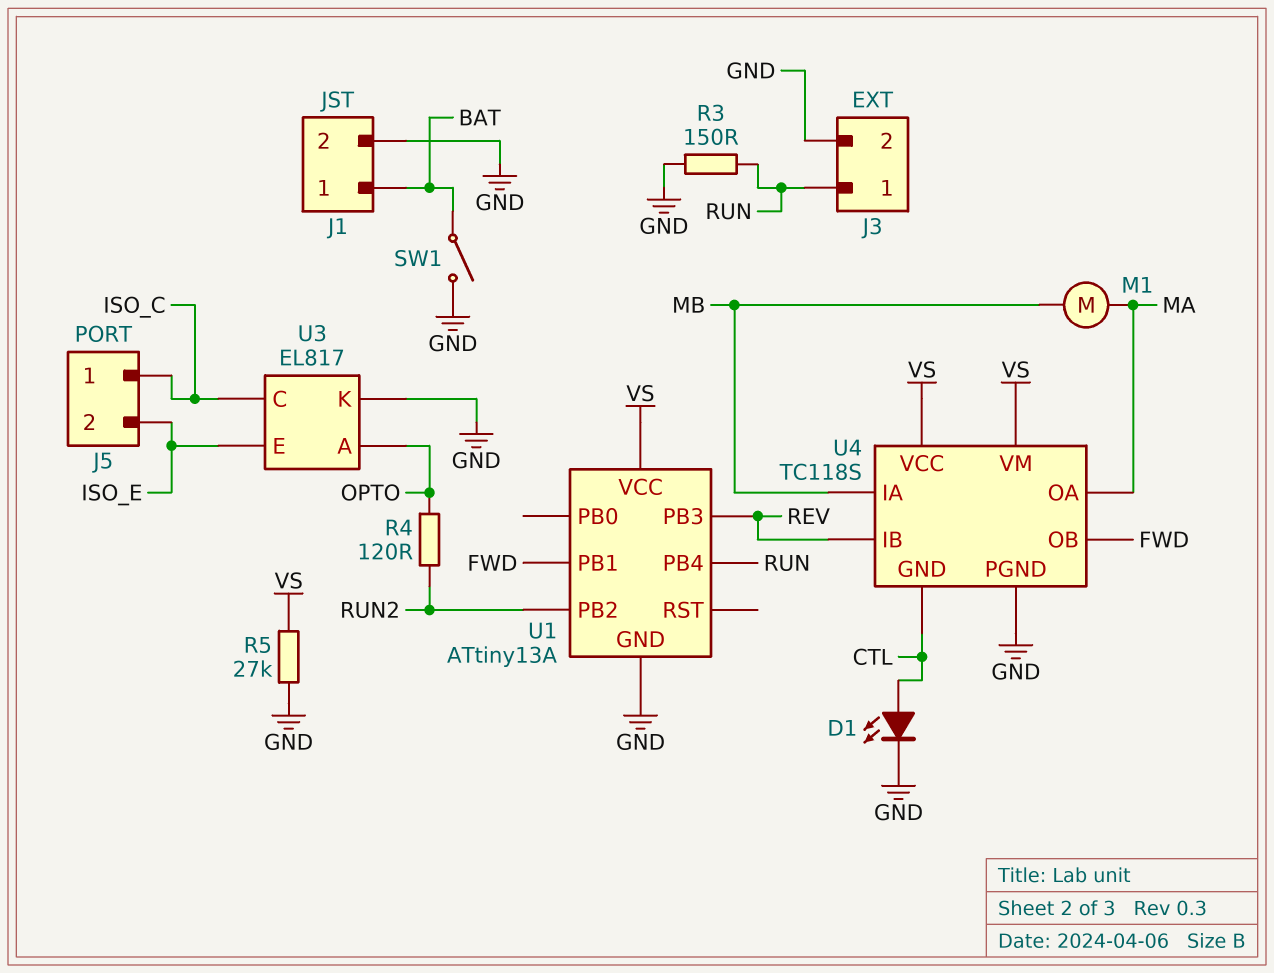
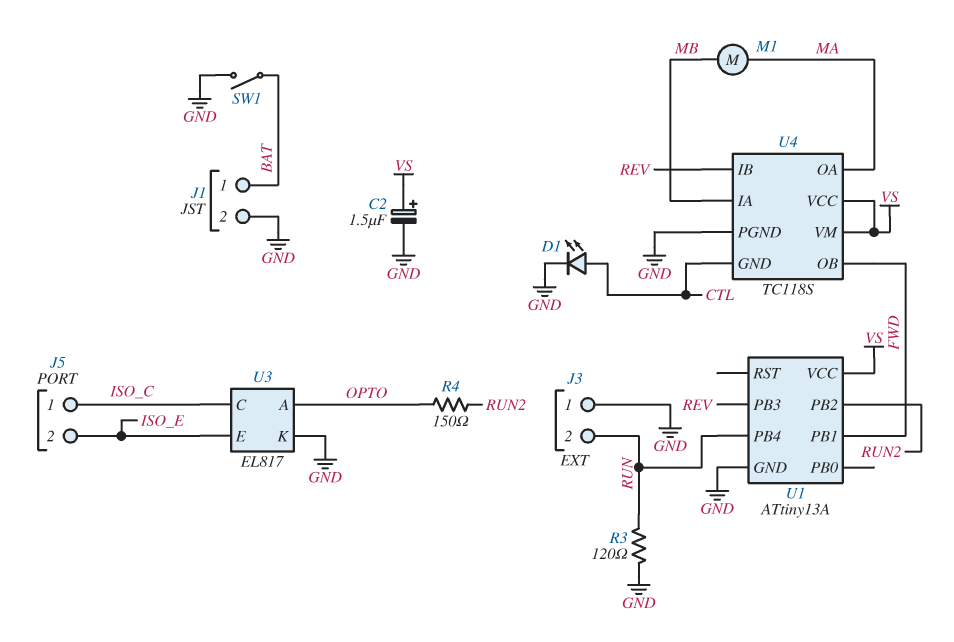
C2: none -> 1.5uF (plus VS, minus GND)
J3 pin 1: RUN -> GND
J3 pin 2: GND -> RUN
R3: 150 (GND, RUN) -> 120 (GND, RUN)
R4: 120 (OPTO, RUN2) -> 150 (OPTO, RUN2)
R5: 27k (GND, VS) -> none

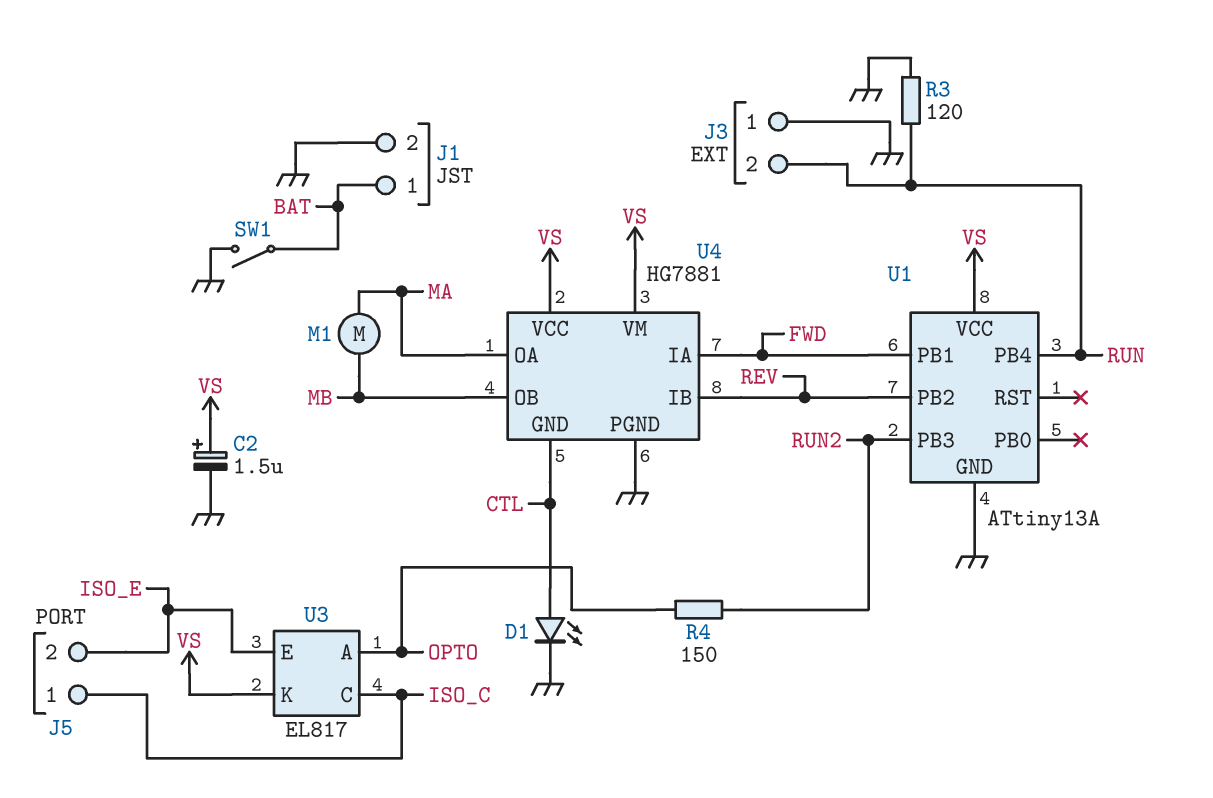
U1 pin PB2: RUN2 -> REV
U1 pin PB3: REV -> RUN2
U3 pin K: GND -> VS
U4: TC118S -> HG7881
U4 pin IA: MB -> FWD
U4 pin OB: FWD -> MB

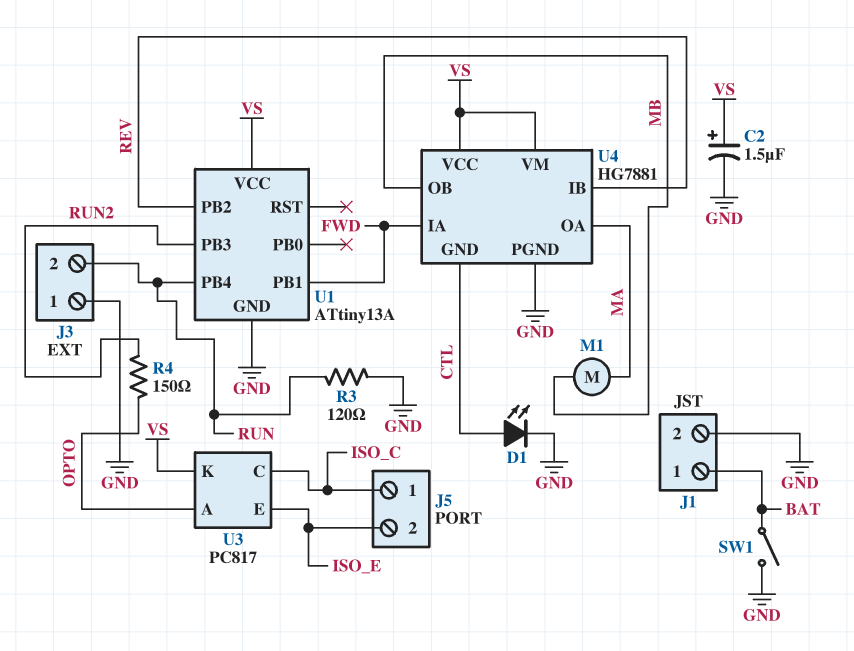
U3: EL817 -> PC817

